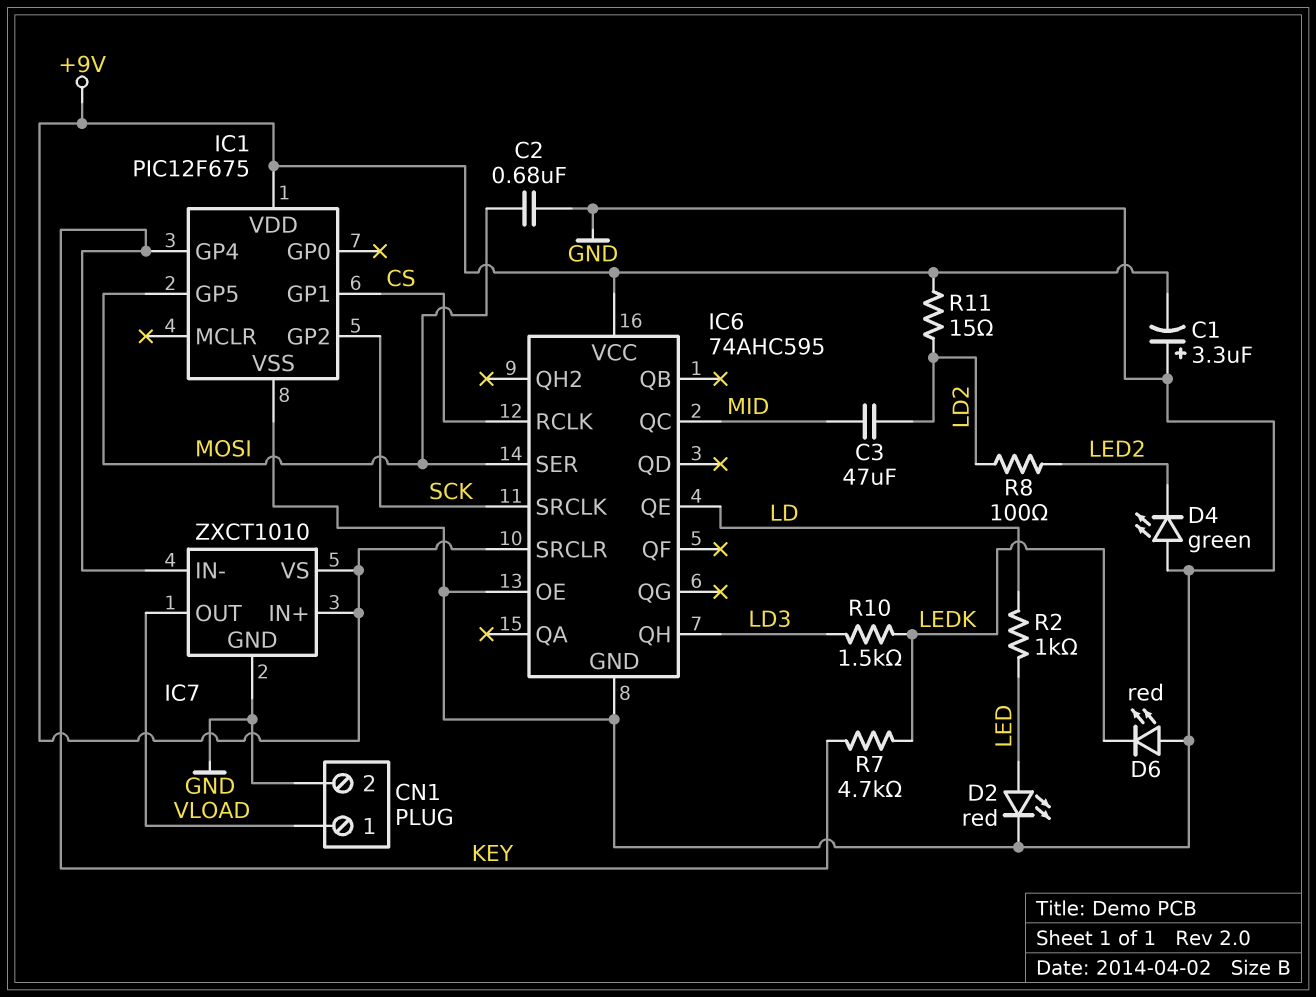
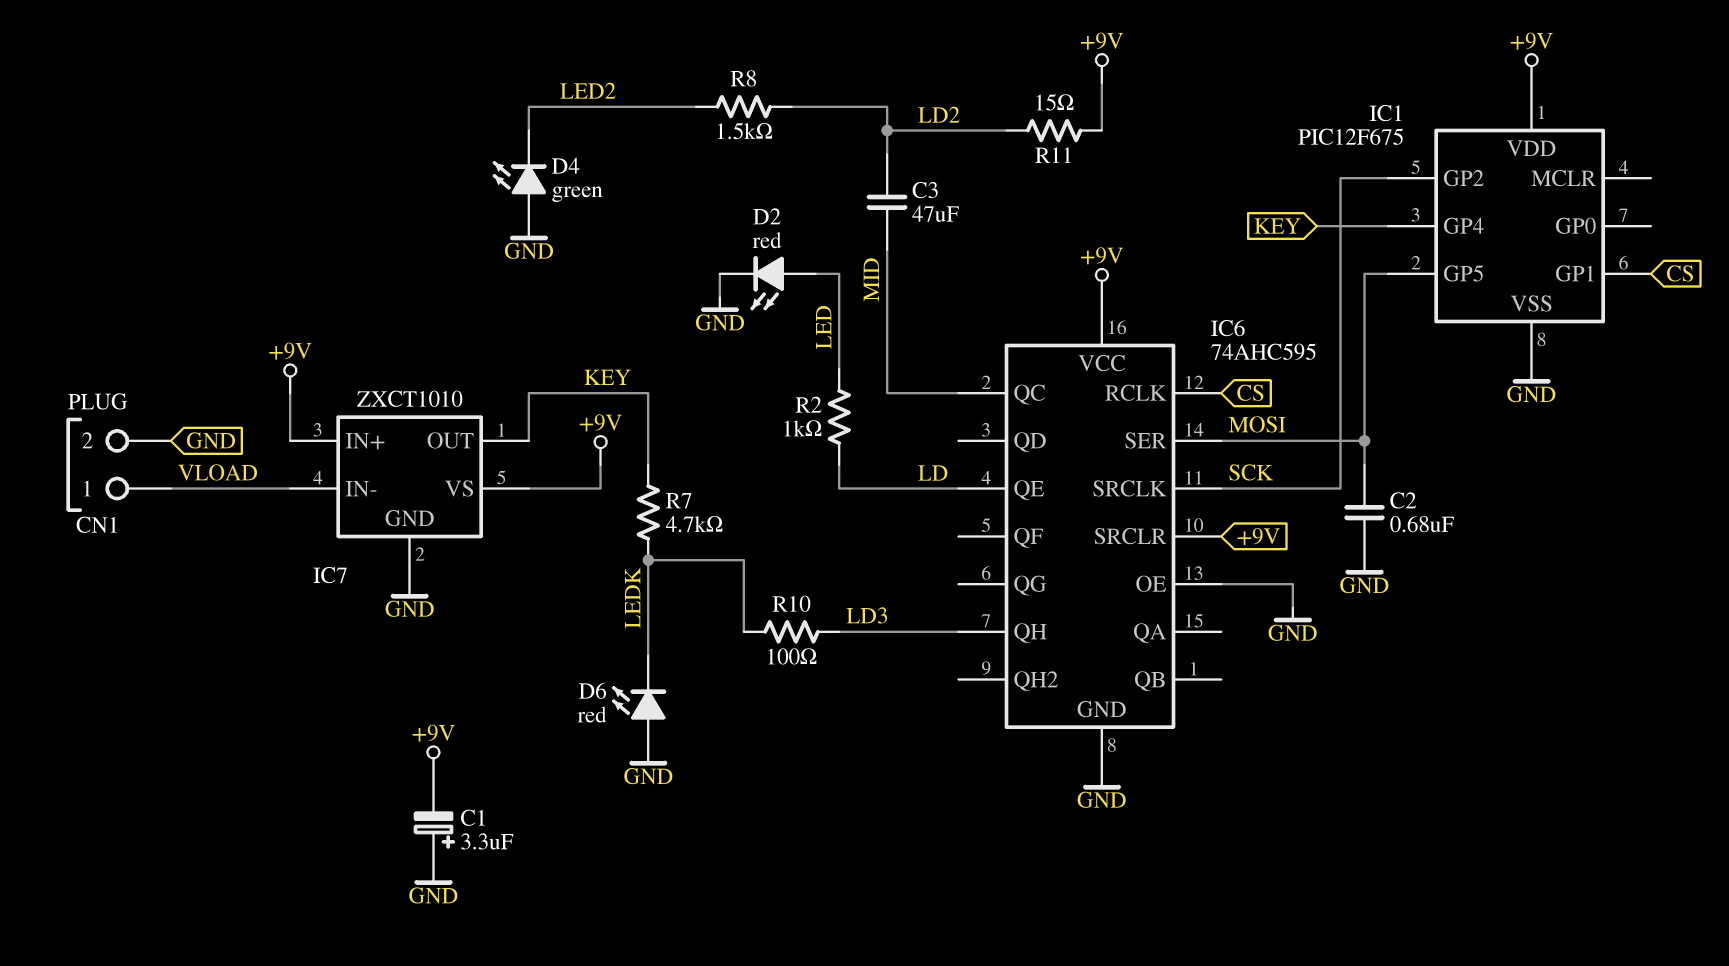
IC7 pin IN-: KEY -> VLOAD
IC7 pin OUT: VLOAD -> KEY
R8: 100 (LD2, LED2) -> 1.5k (LD2, LED2)
R10: 1.5k (LD3, LEDK) -> 100 (LD3, LEDK)

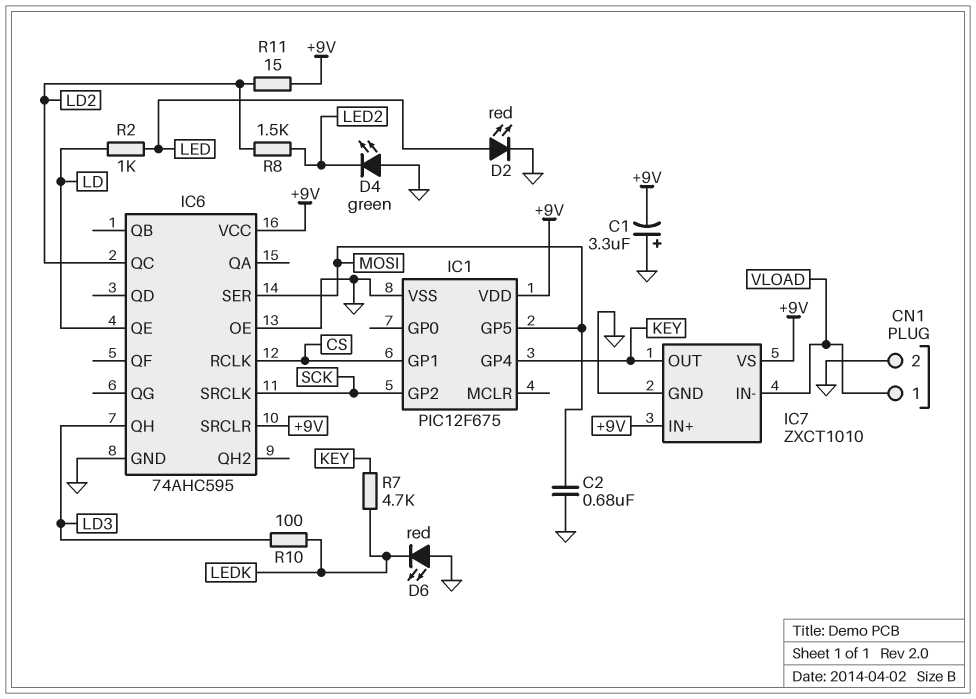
C3: 47uF (LD2, MID) -> none
IC6 pin QC: MID -> LD2

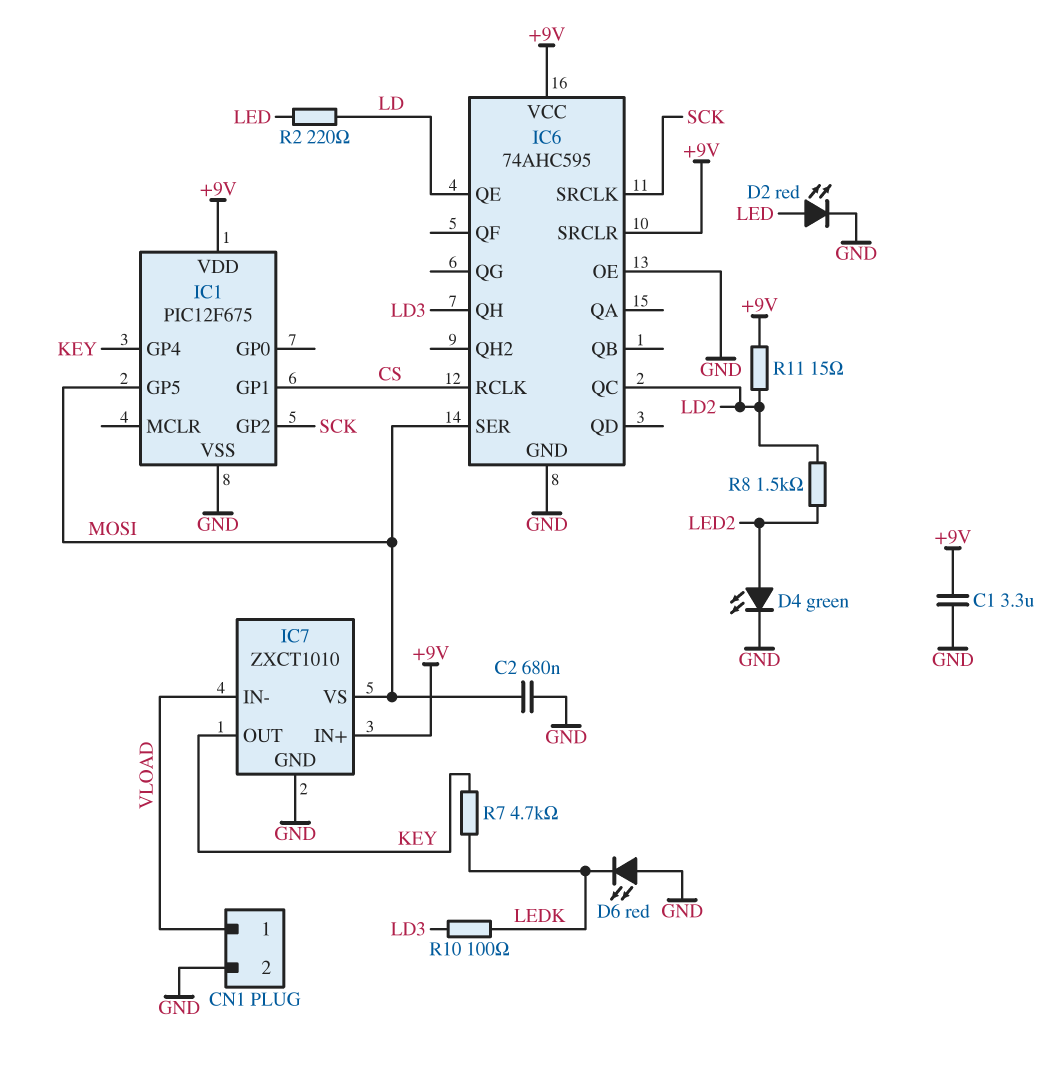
C1: 3.3uF (plus GND, minus +9V) -> 3.3uF (+9V, GND)
D4: LED green (A GND, K LED2) -> LED green (A LED2, K GND)
IC7 pin VS: +9V -> MOSI
R2: 1k (LD, LED) -> 220 (LD, LED)

